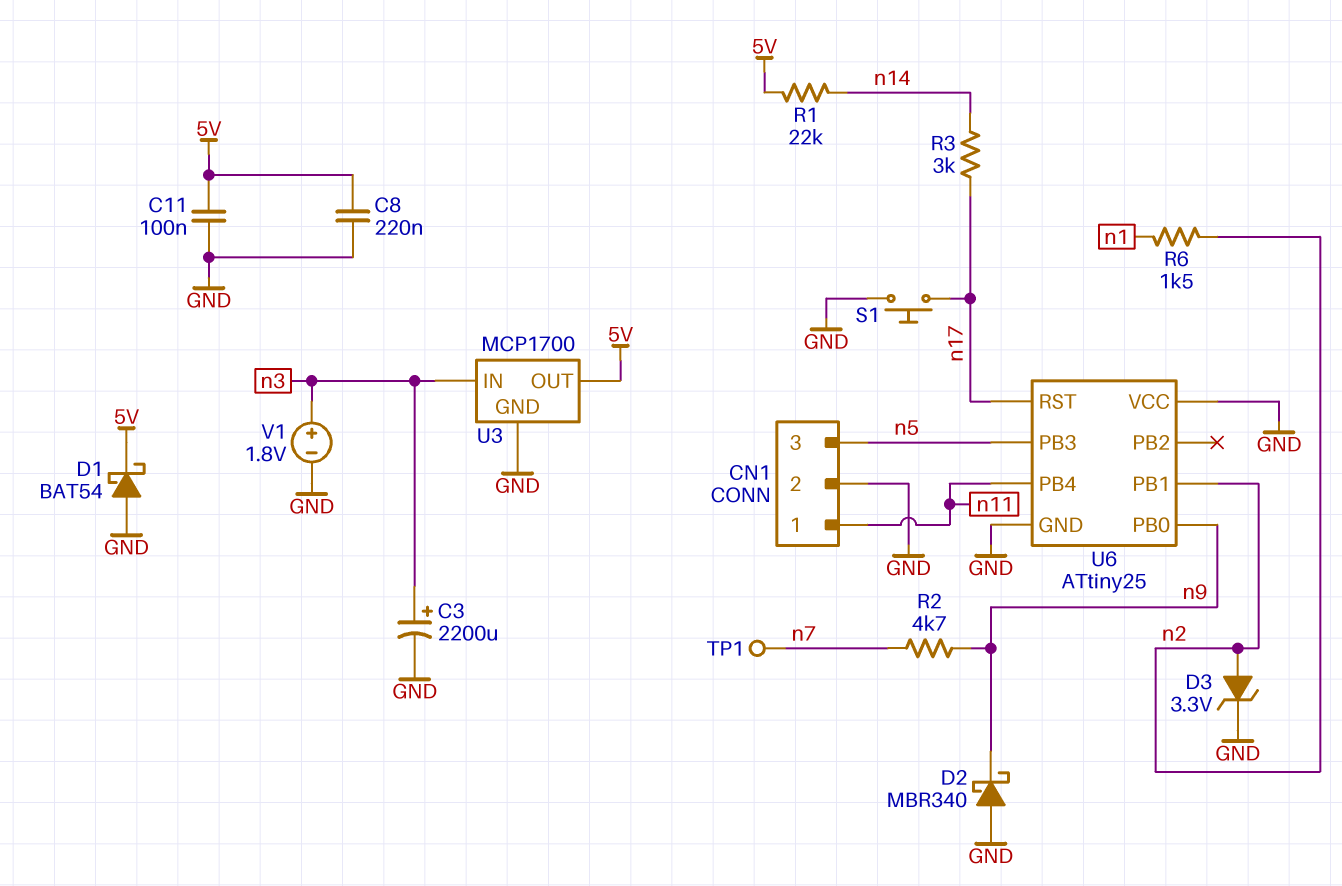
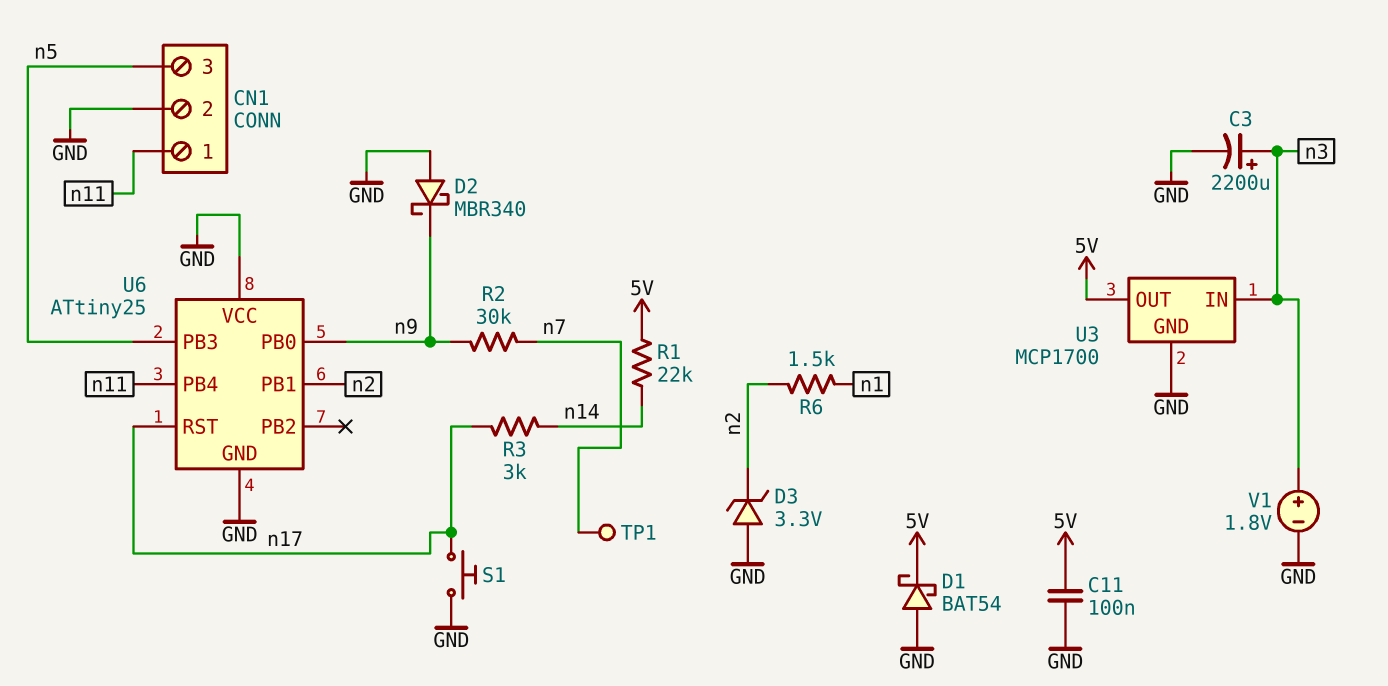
C8: 220nF (5V, GND) -> none
D3: zener 3.3V (A n2, K GND) -> zener 3.3V (A GND, K n2)
R2: 4.7k (n7, n9) -> 30k (n7, n9)

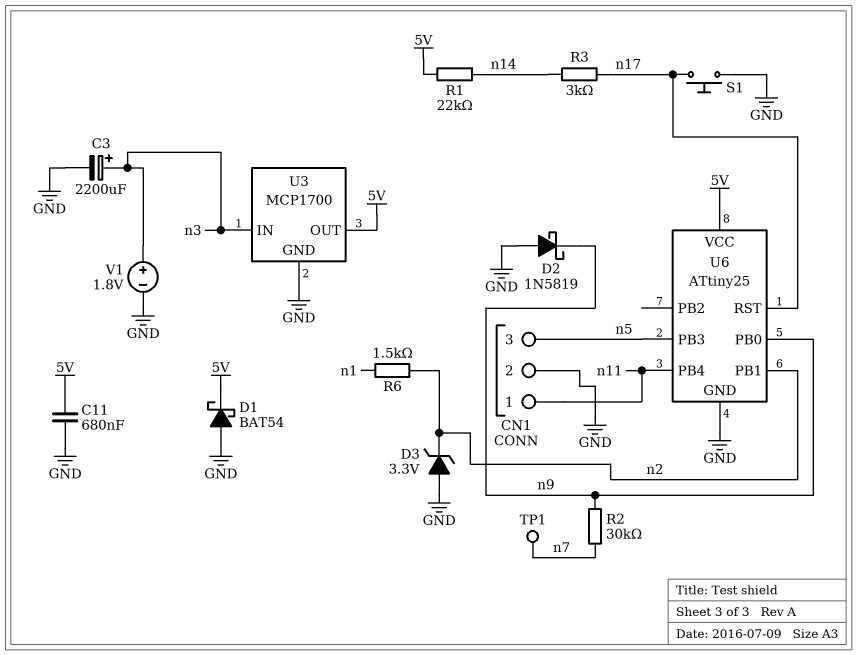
C11: 100nF (5V, GND) -> 680nF (5V, GND)
D2: schottky MBR340 (A GND, K n9) -> schottky 1N5819 (A GND, K n9)
U6 pin VCC: GND -> 5V

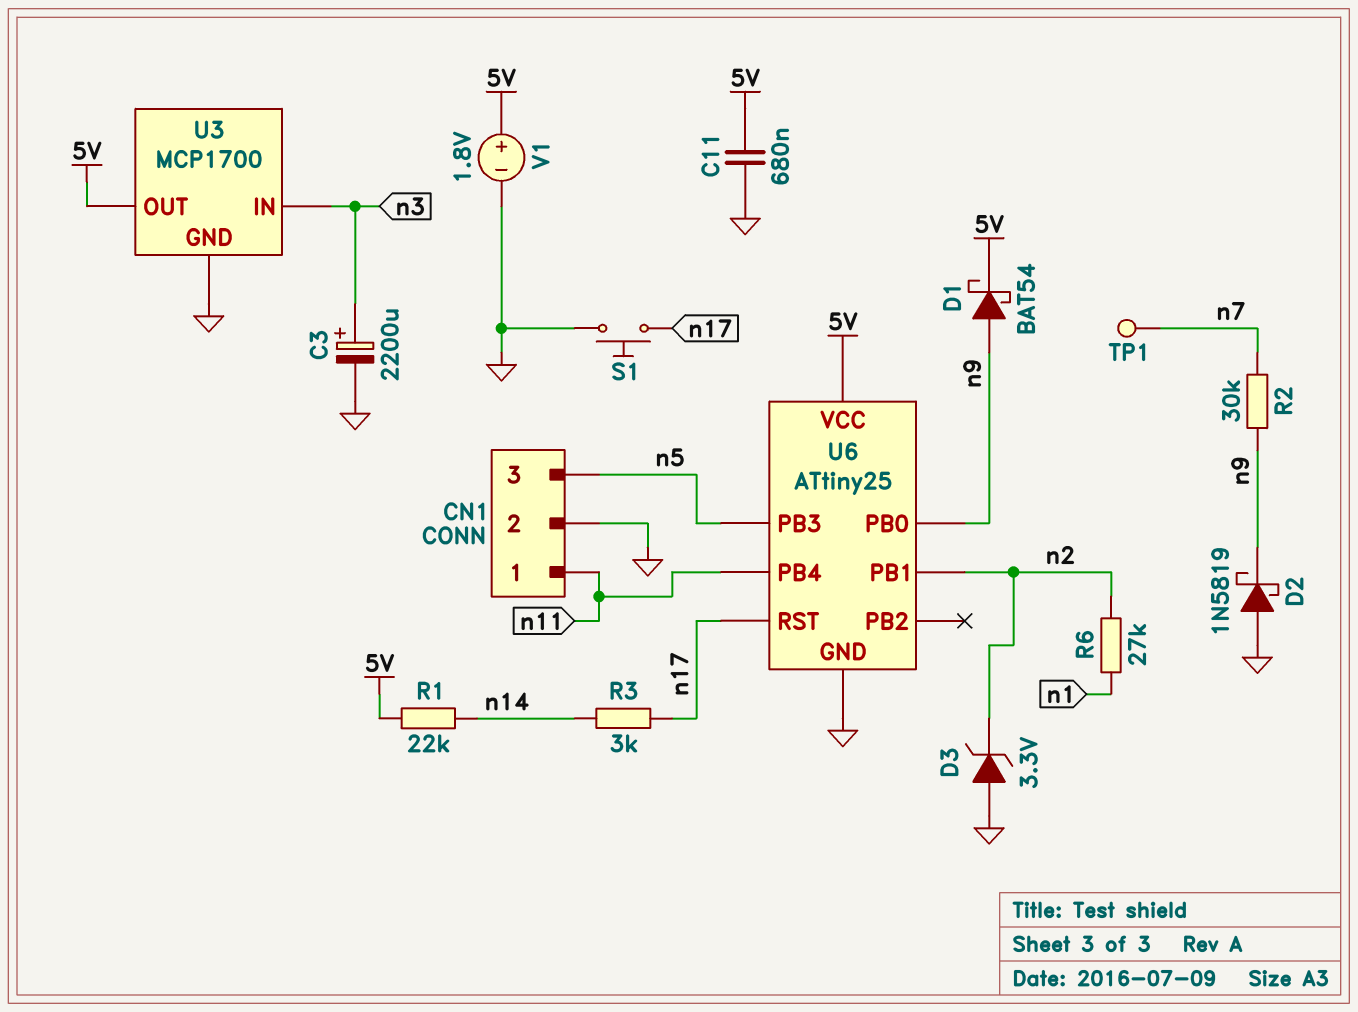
D1: schottky BAT54 (A GND, K 5V) -> schottky BAT54 (A n9, K 5V)
R6: 1.5k (n1, n2) -> 27k (n1, n2)
V1: 1.8V (plus n3, minus GND) -> 1.8V (plus 5V, minus GND)

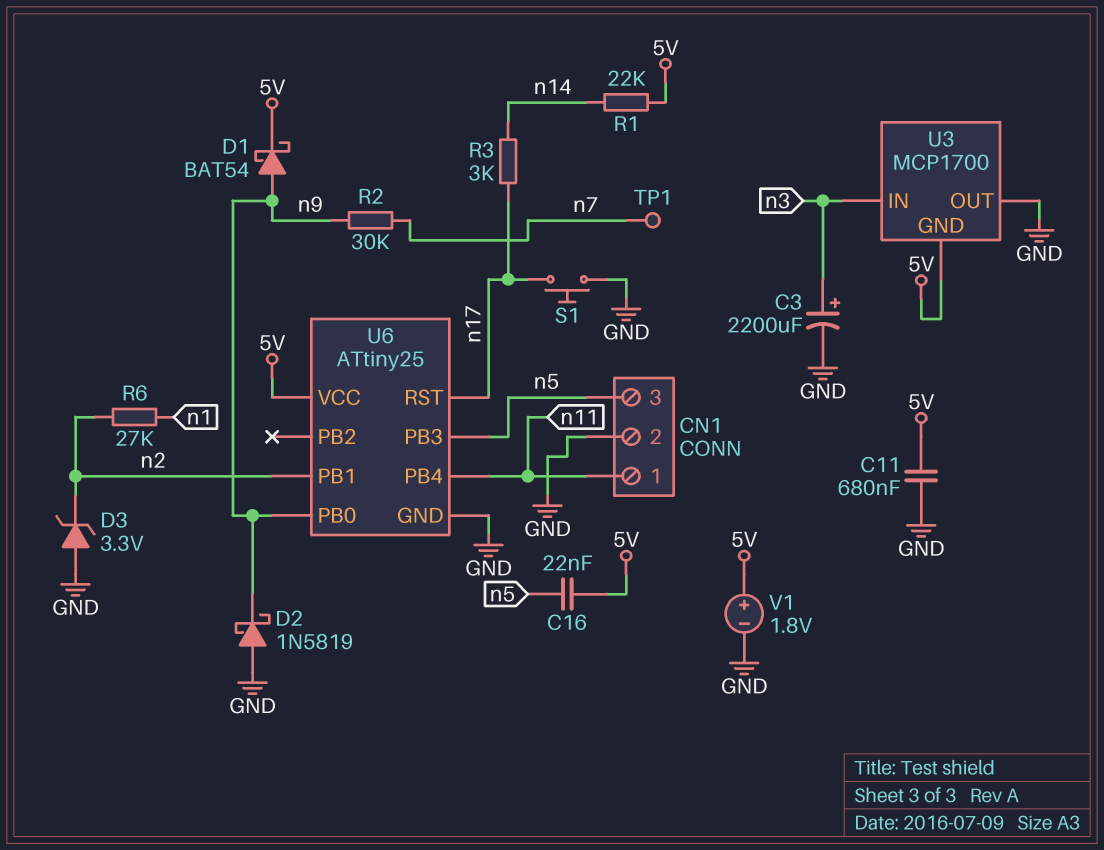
C16: none -> 22nF (5V, n5)
U3 pin GND: GND -> 5V
U3 pin OUT: 5V -> GND

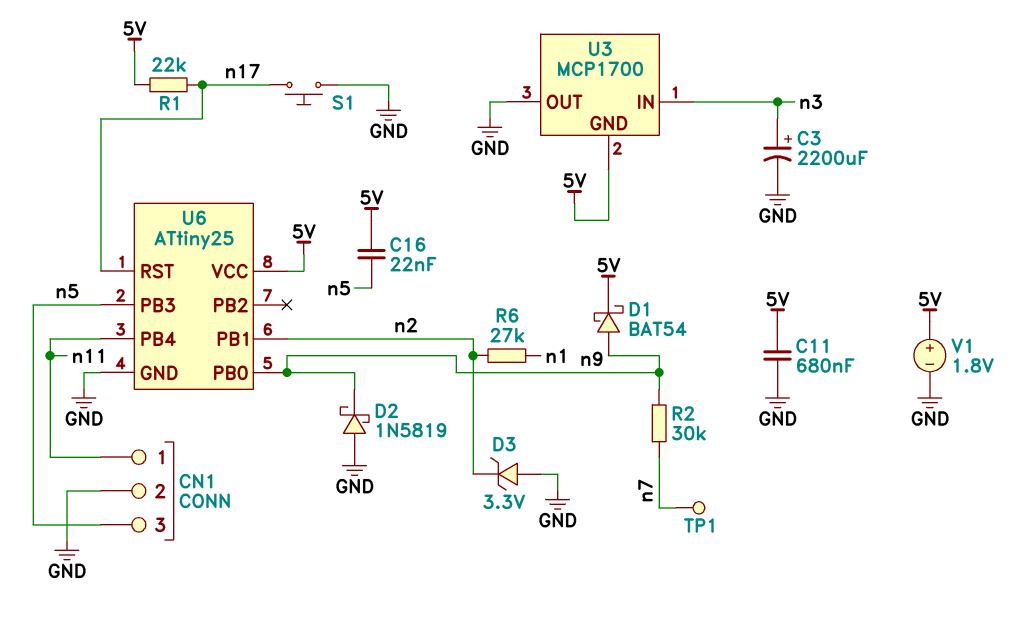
R1: 22k (5V, n14) -> 22k (5V, n17)
R3: 3k (n14, n17) -> none

